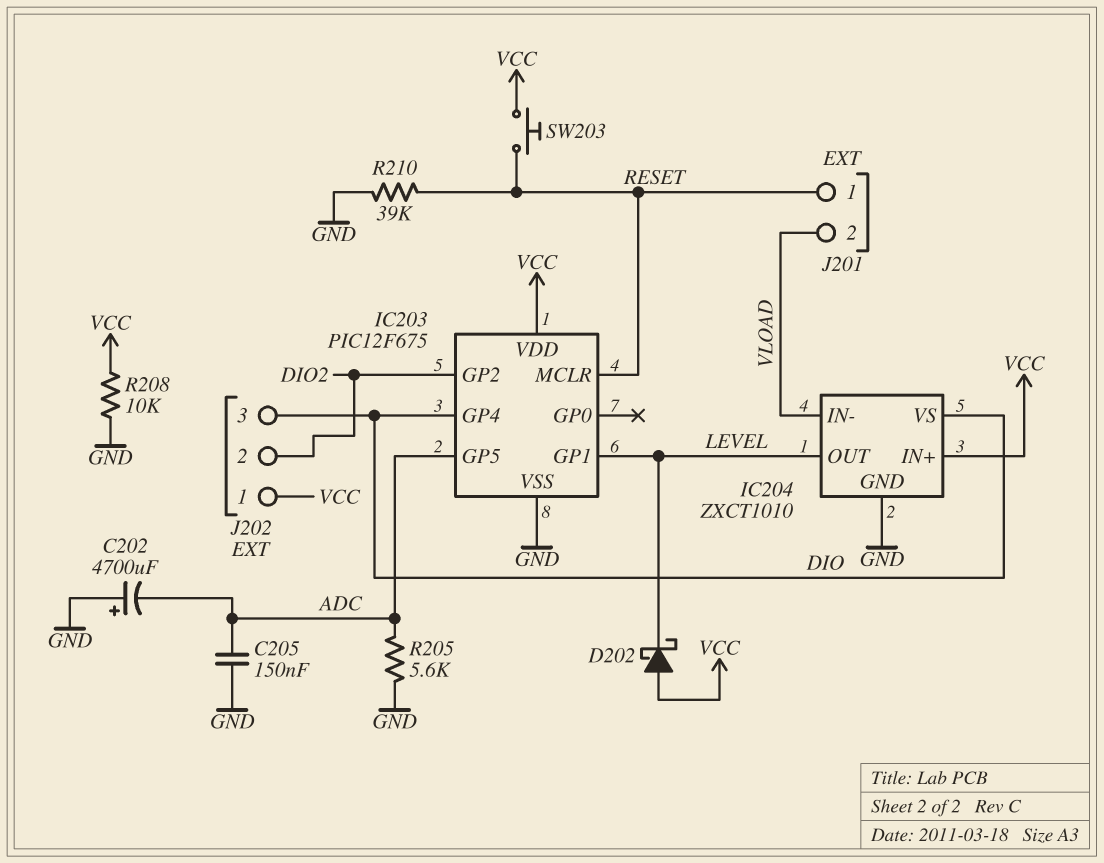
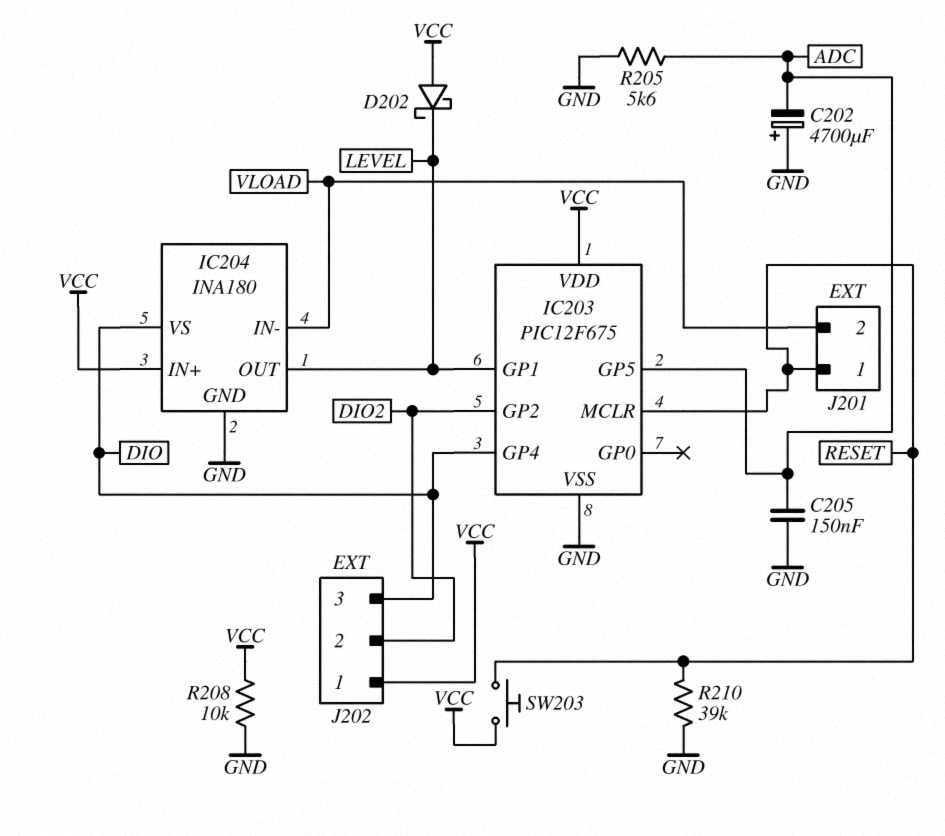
IC204: ZXCT1010 -> INA180

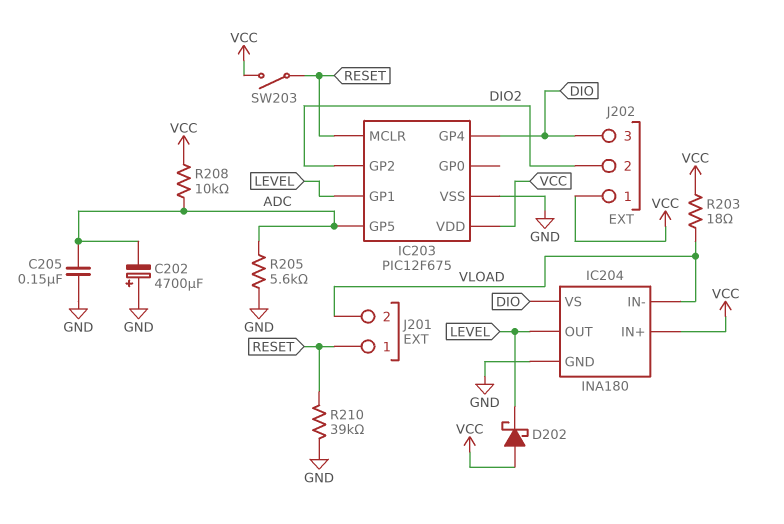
R203: none -> 18 (VCC, VLOAD)
R208: 10k (GND, VCC) -> 10k (ADC, VCC)
SW203: button (RESET, VCC) -> switch (RESET, VCC)

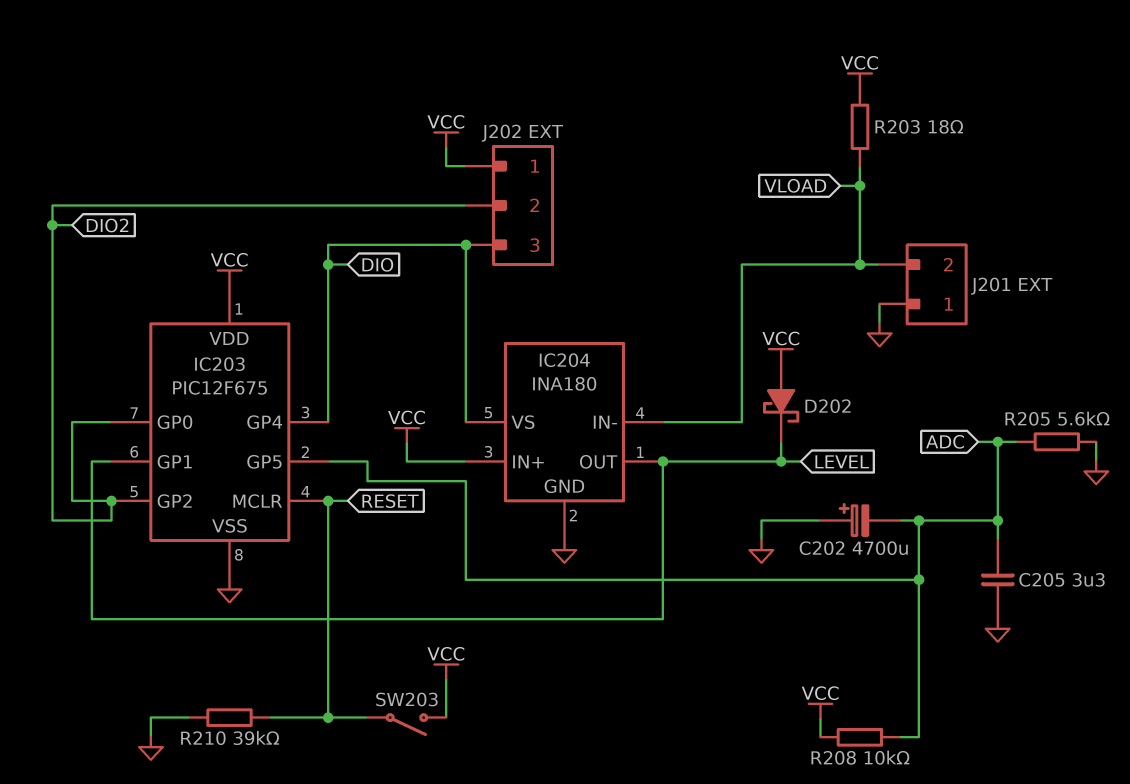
C205: 150nF (ADC, GND) -> 3.3uF (ADC, GND)
IC203 pin GP0: none -> DIO2
J201 pin 1: RESET -> GND

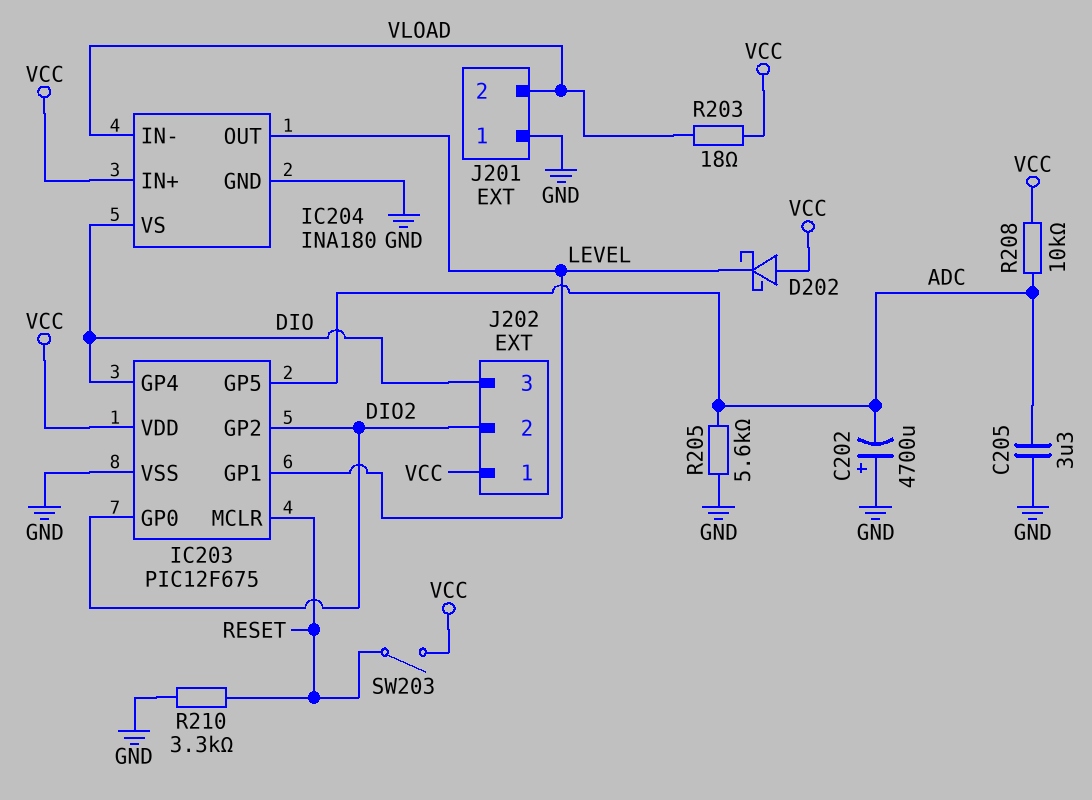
R210: 39k (GND, RESET) -> 3.3k (GND, RESET)

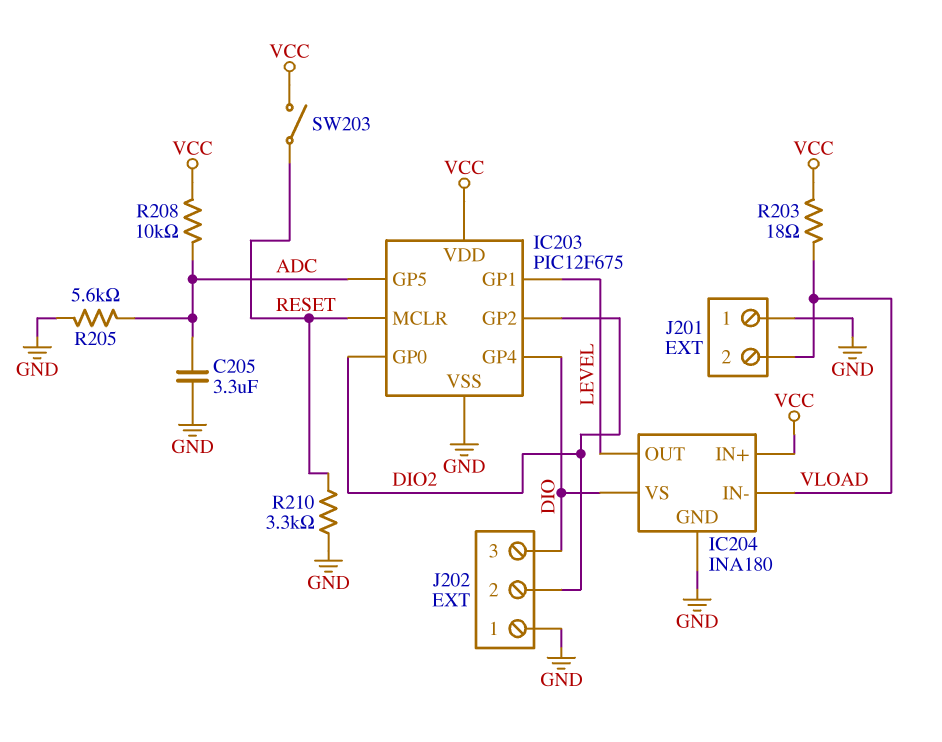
C202: 4700uF (plus GND, minus ADC) -> none
D202: schottky (A VCC, K LEVEL) -> none
J202 pin 1: VCC -> GND

